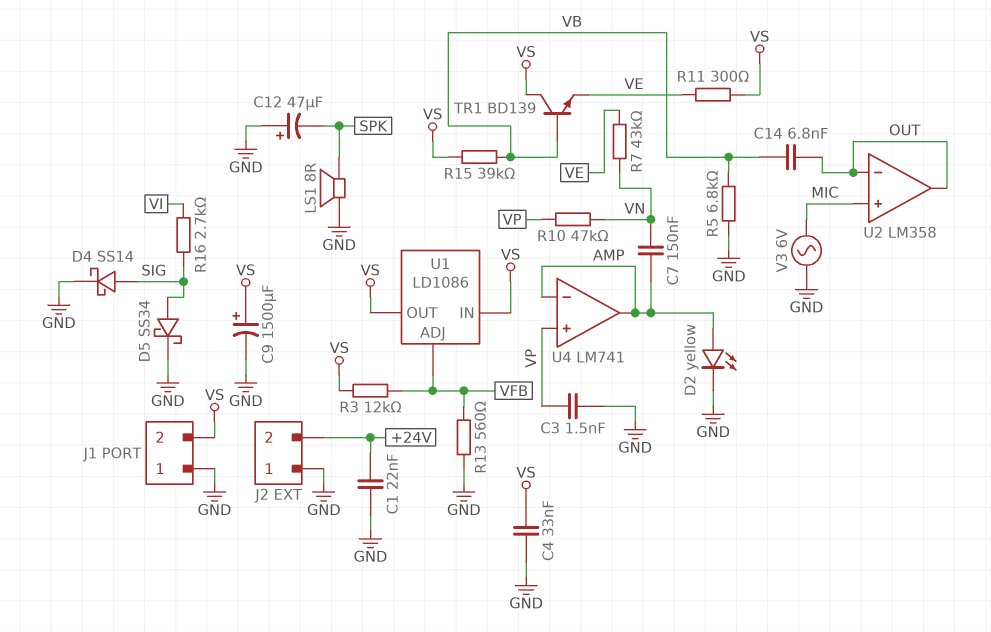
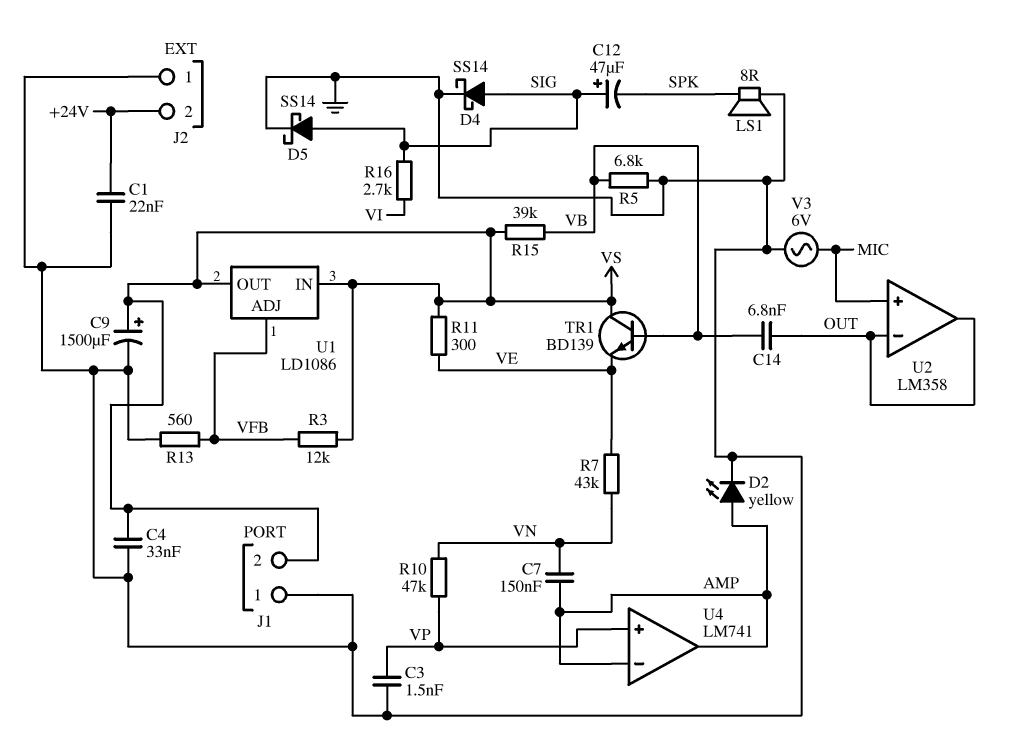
C12: 47uF (plus GND, minus SPK) -> 47uF (plus SIG, minus SPK)
D5: schottky SS34 (A SIG, K GND) -> schottky SS14 (A SIG, K GND)

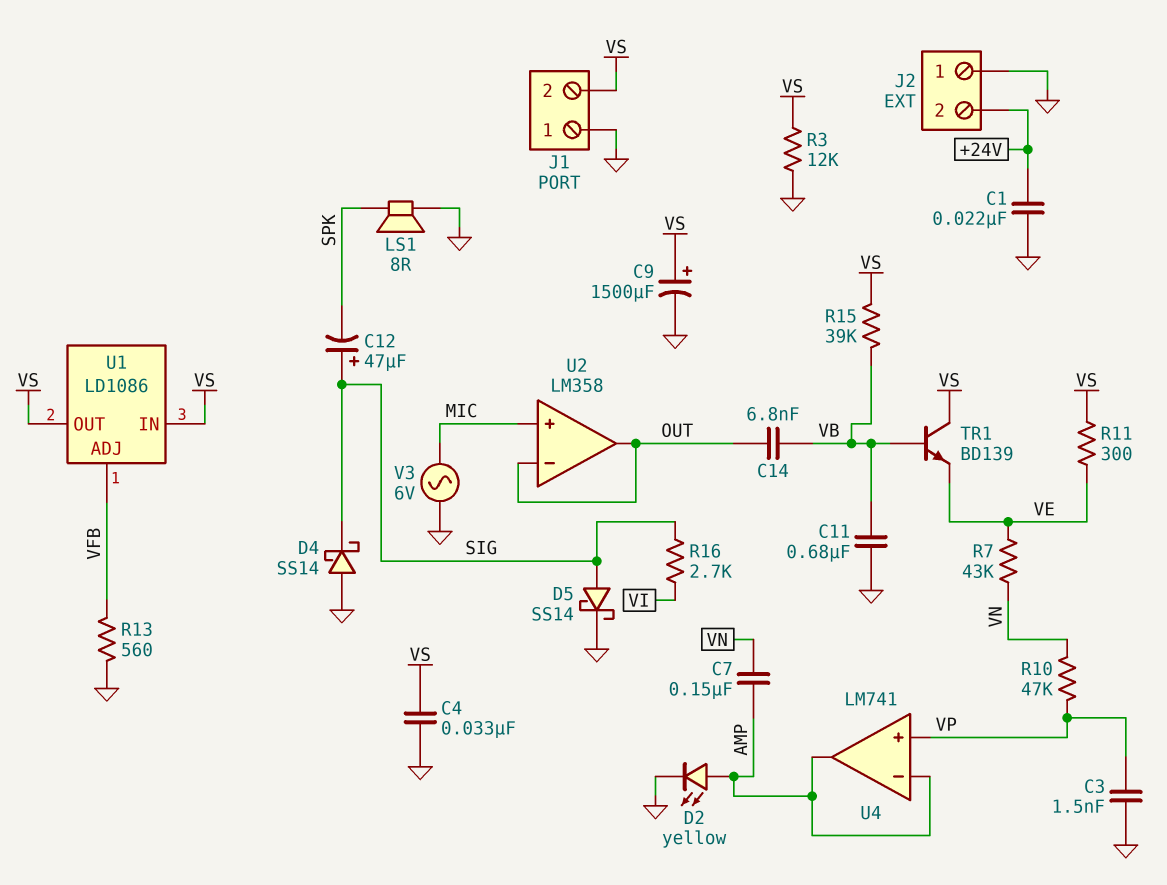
C11: none -> 680nF (GND, VB)
D4: schottky SS14 (A SIG, K GND) -> schottky SS14 (A GND, K SIG)
R3: 12k (VFB, VS) -> 12k (GND, VS)
R5: 6.8k (GND, VB) -> none

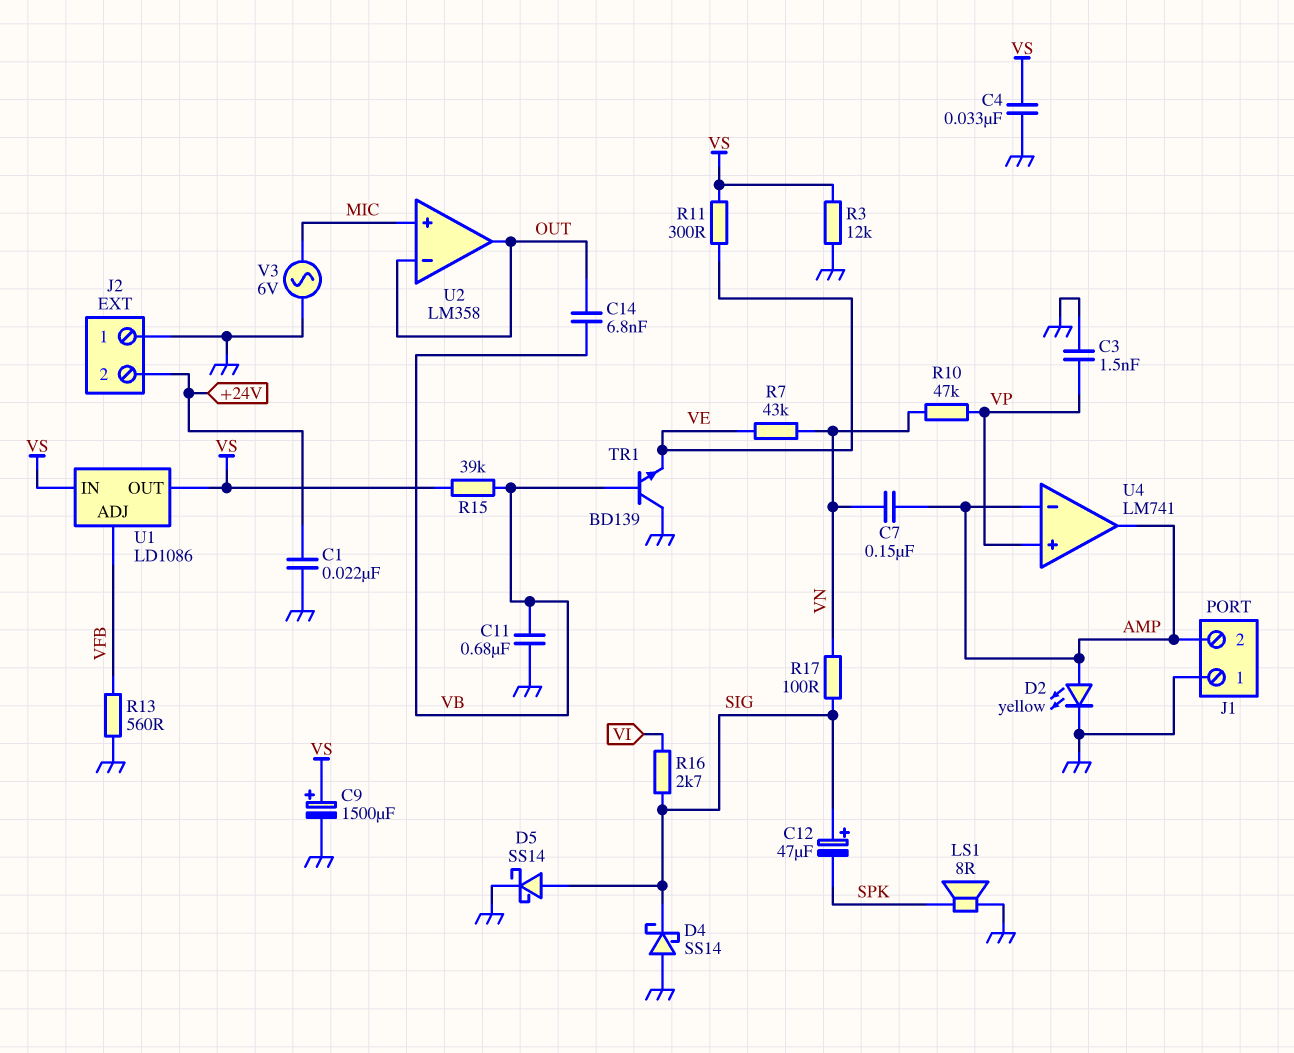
J1 pin 2: VS -> AMP
R17: none -> 100 (SIG, VN)
TR1: NPN BD139 (B VB, C VS, E VE) -> NPN BD139 (B VB, C GND, E VE)

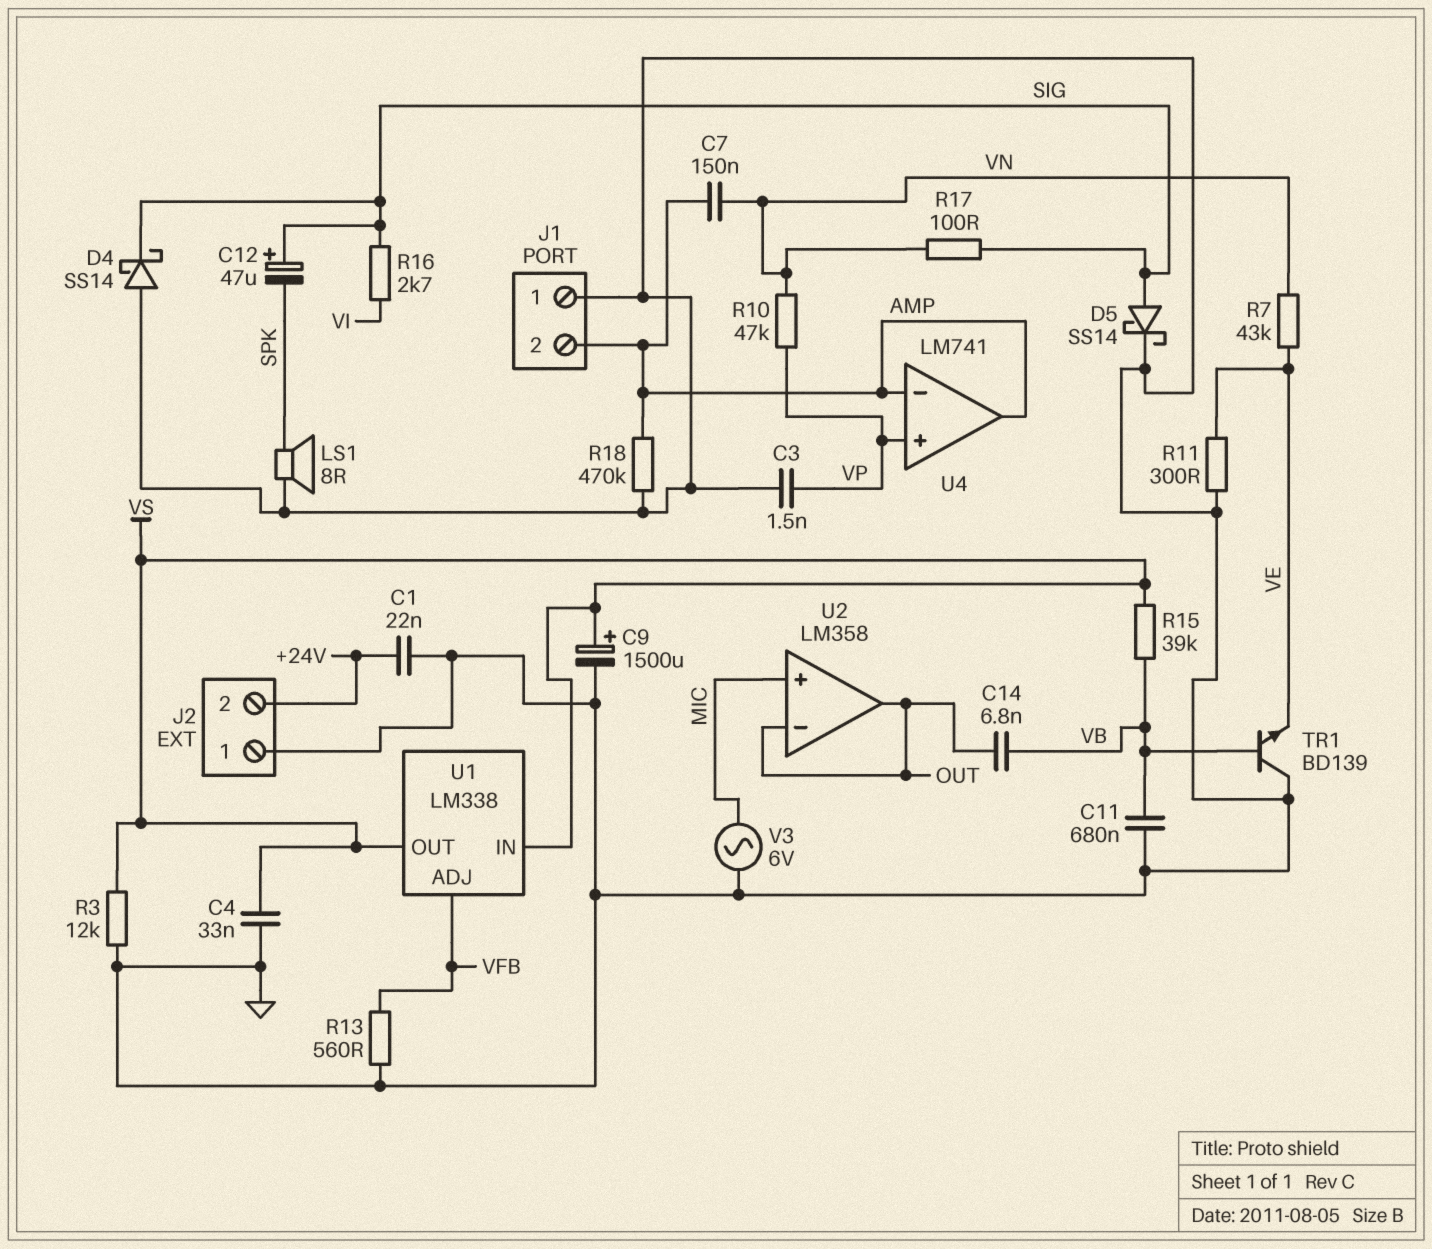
D2: LED yellow (A AMP, K GND) -> none
R11: 300 (VE, VS) -> 300 (GND, VE)
R18: none -> 470k (AMP, GND)
U1: LD1086 -> LM338

